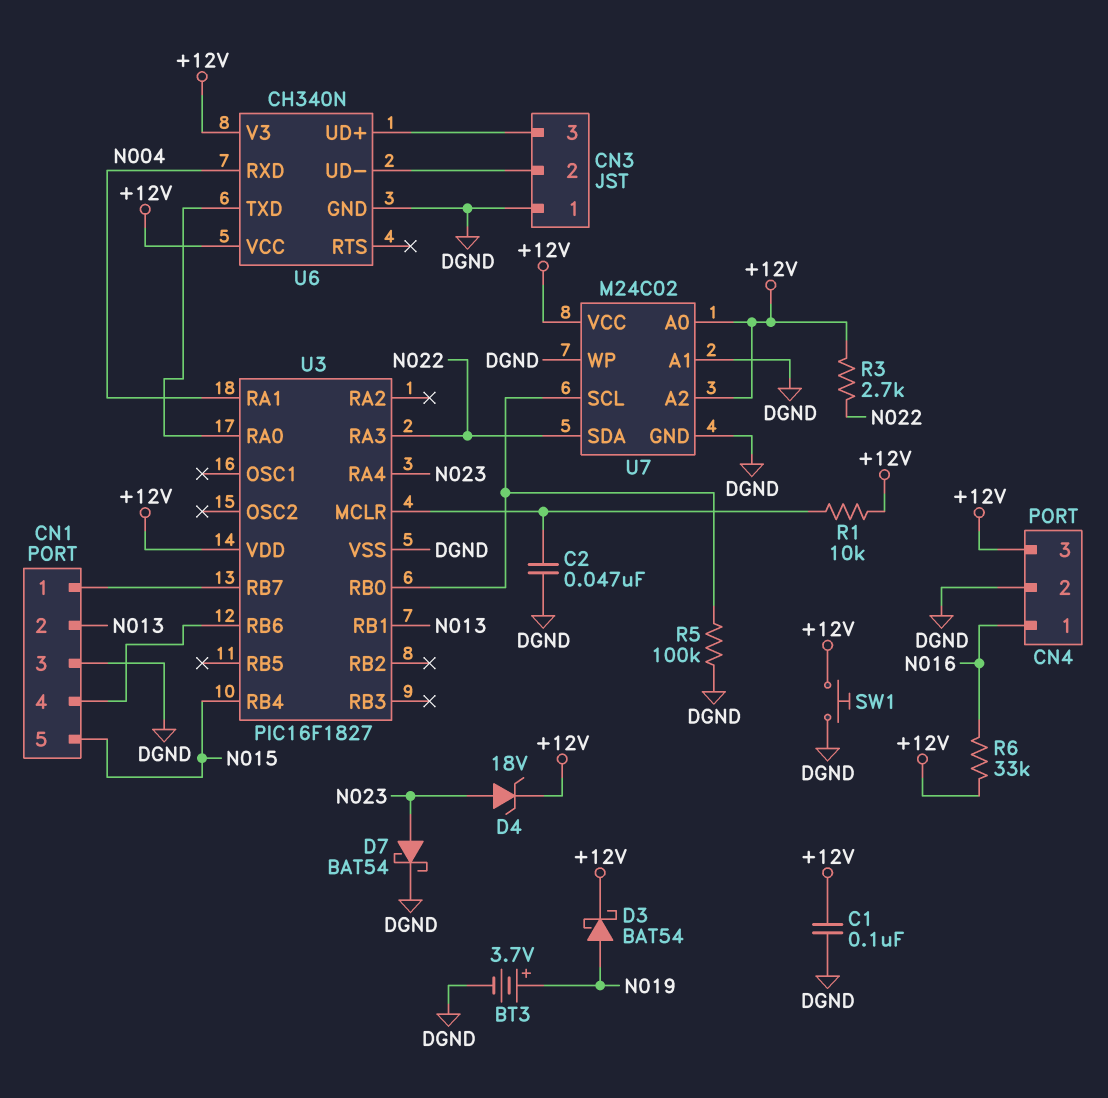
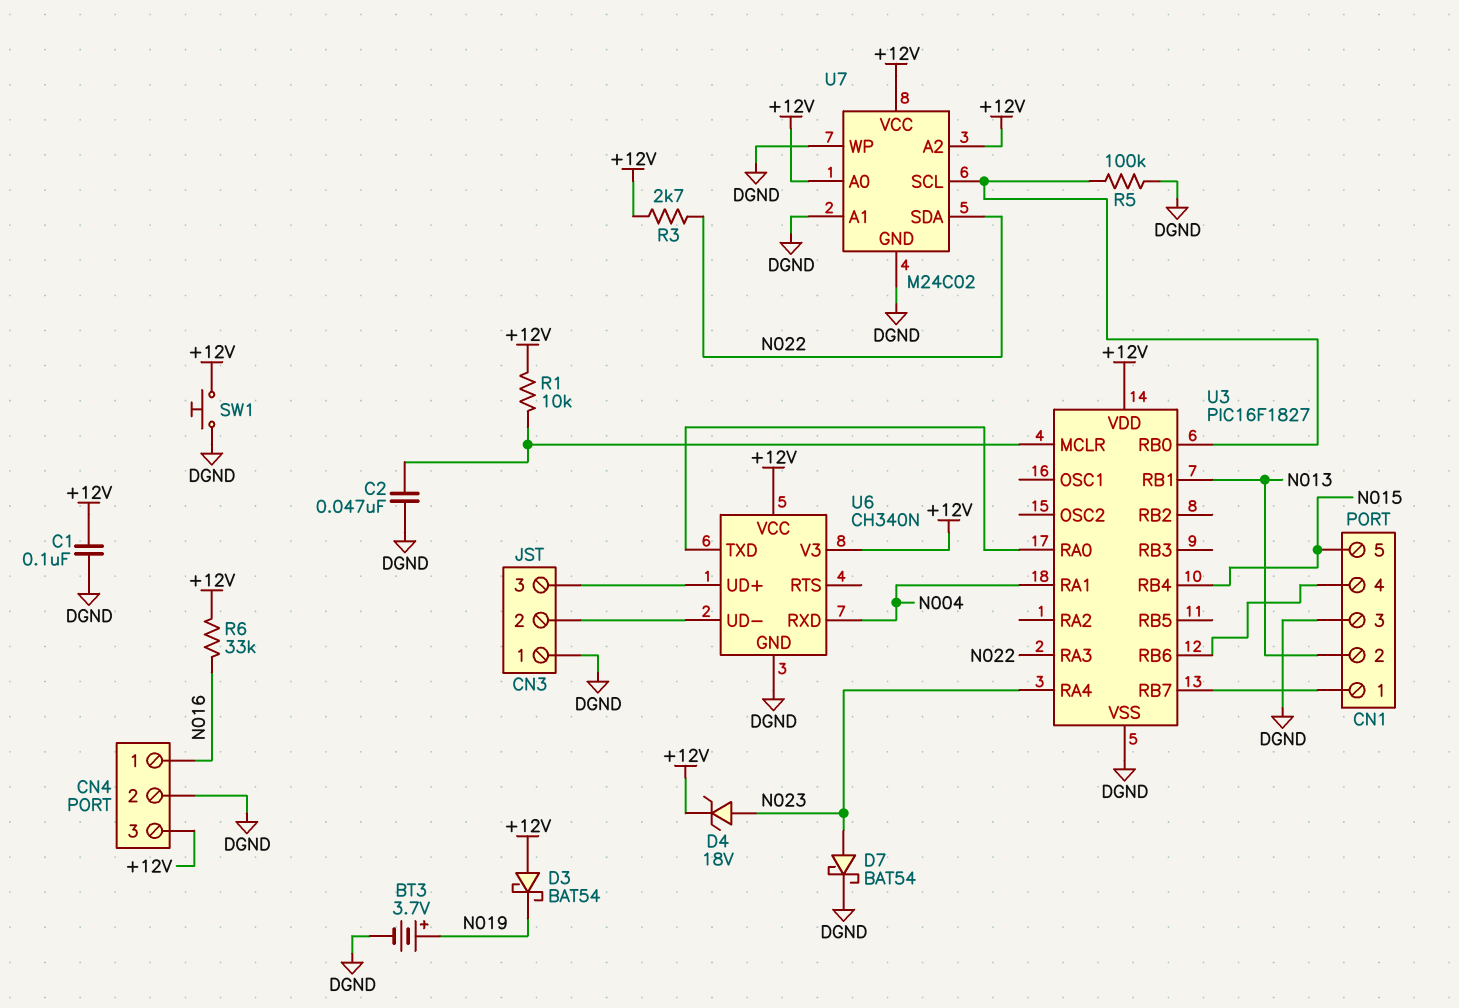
D3: schottky BAT54 (A N019, K +12V) -> schottky BAT54 (A +12V, K N019)

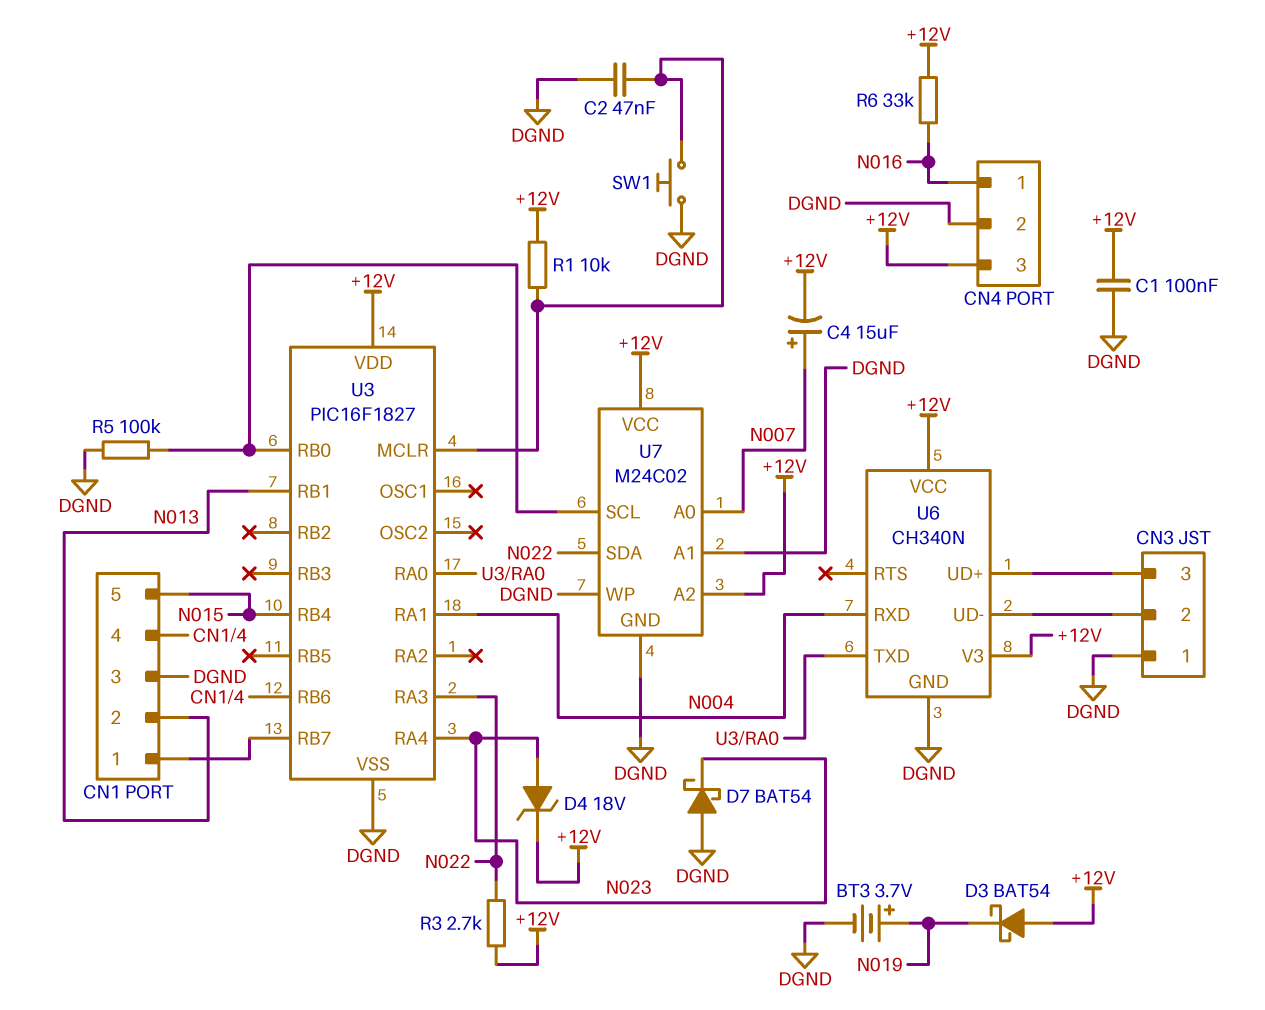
C4: none -> 15uF (plus N007, minus +12V)
D7: schottky BAT54 (A N023, K DGND) -> schottky BAT54 (A DGND, K N023)
SW1: button (+12V, DGND) -> button (DGND, U3/MCLR)
U7 pin A0: +12V -> N007

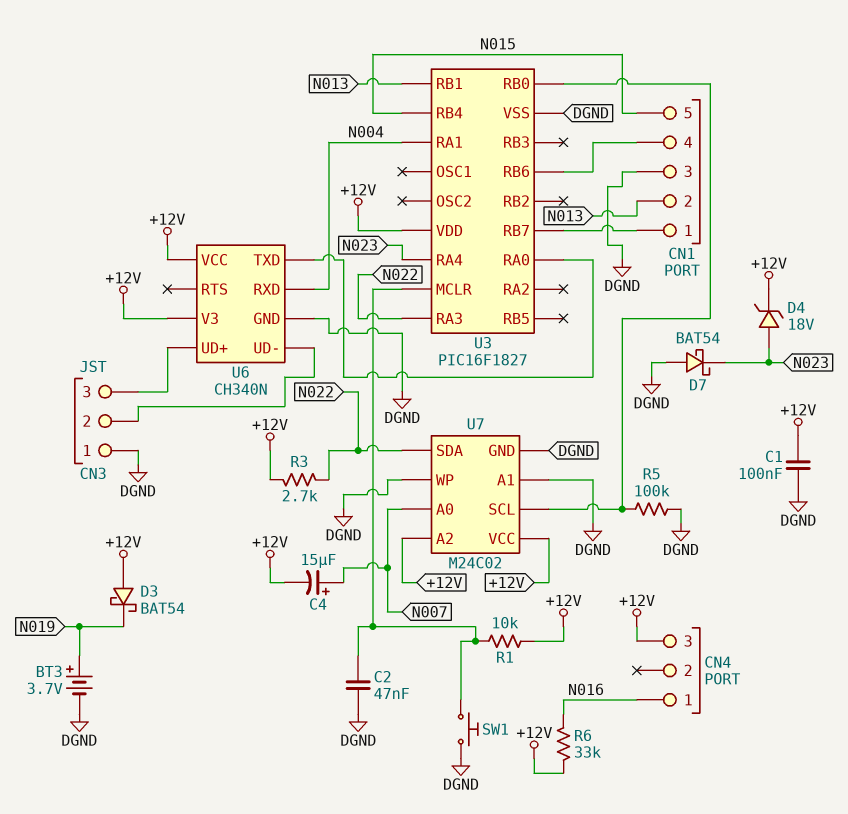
CN4 pin 2: DGND -> none

